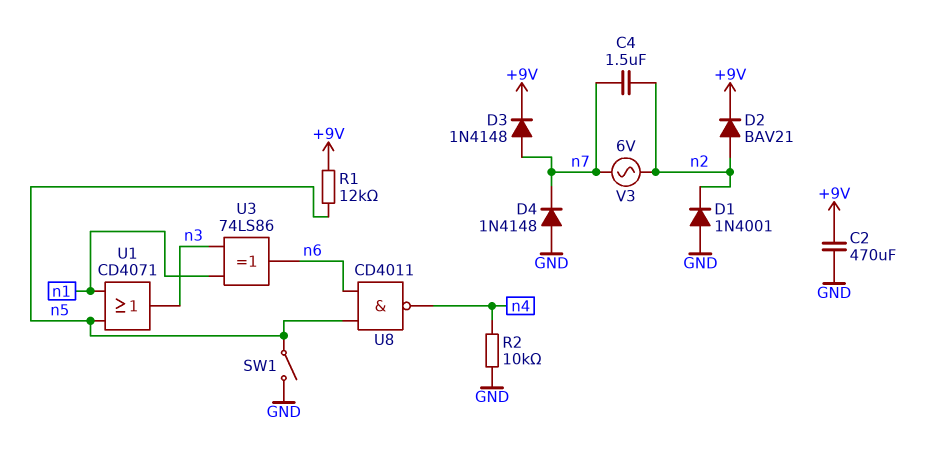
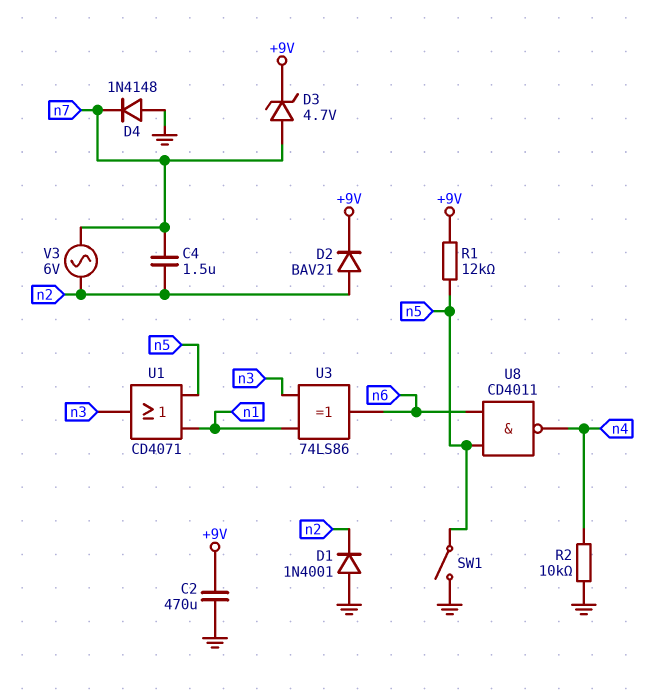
D3: diode 1N4148 (A n7, K +9V) -> zener 4.7V (A n7, K +9V)

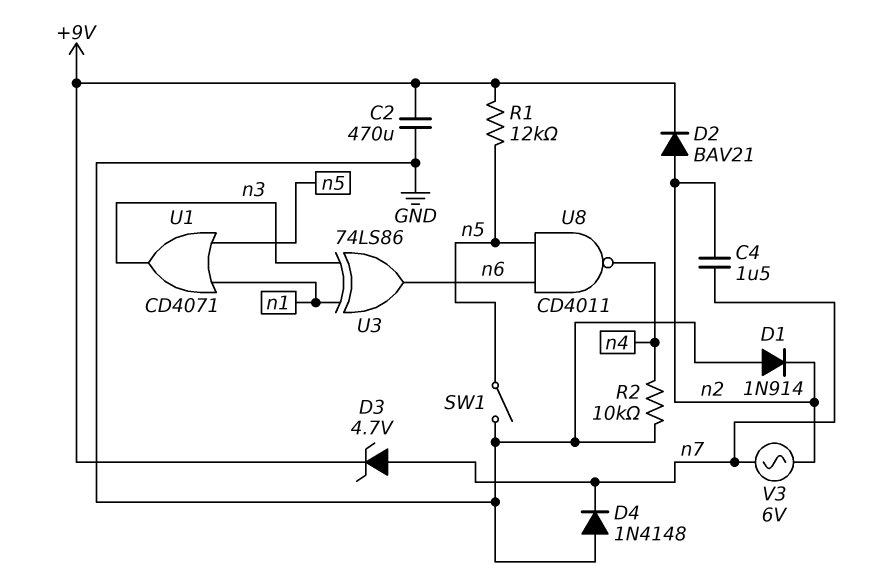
D1: diode 1N4001 (A GND, K n2) -> diode 1N914 (A GND, K n2)

